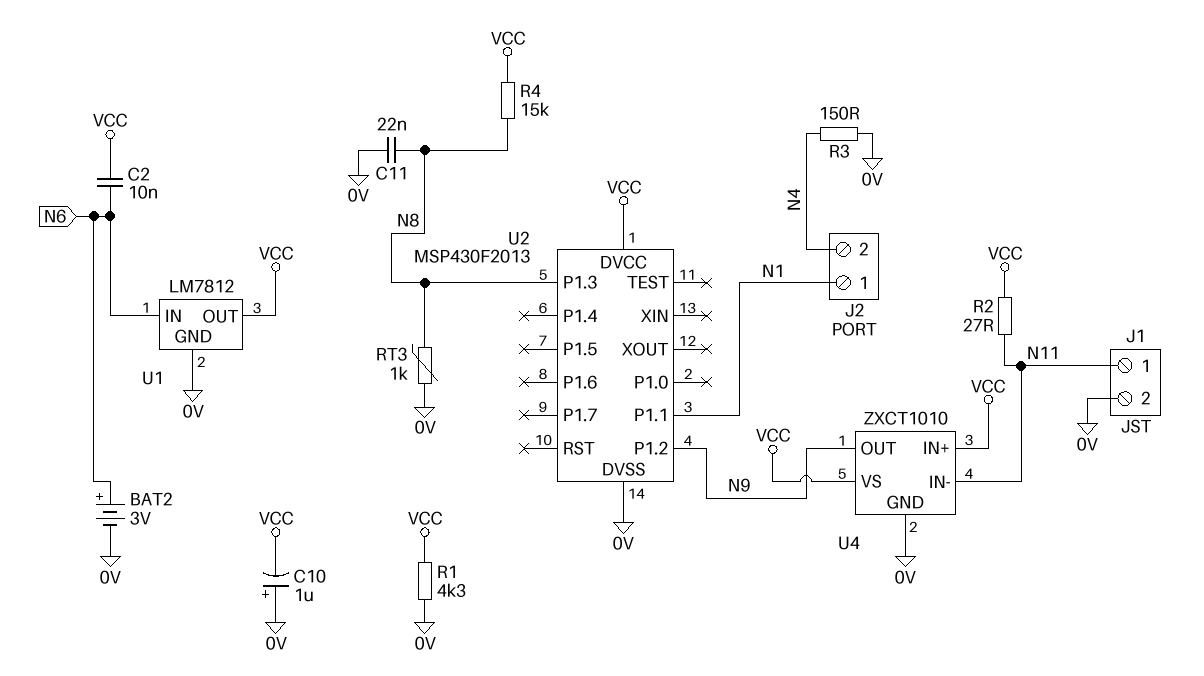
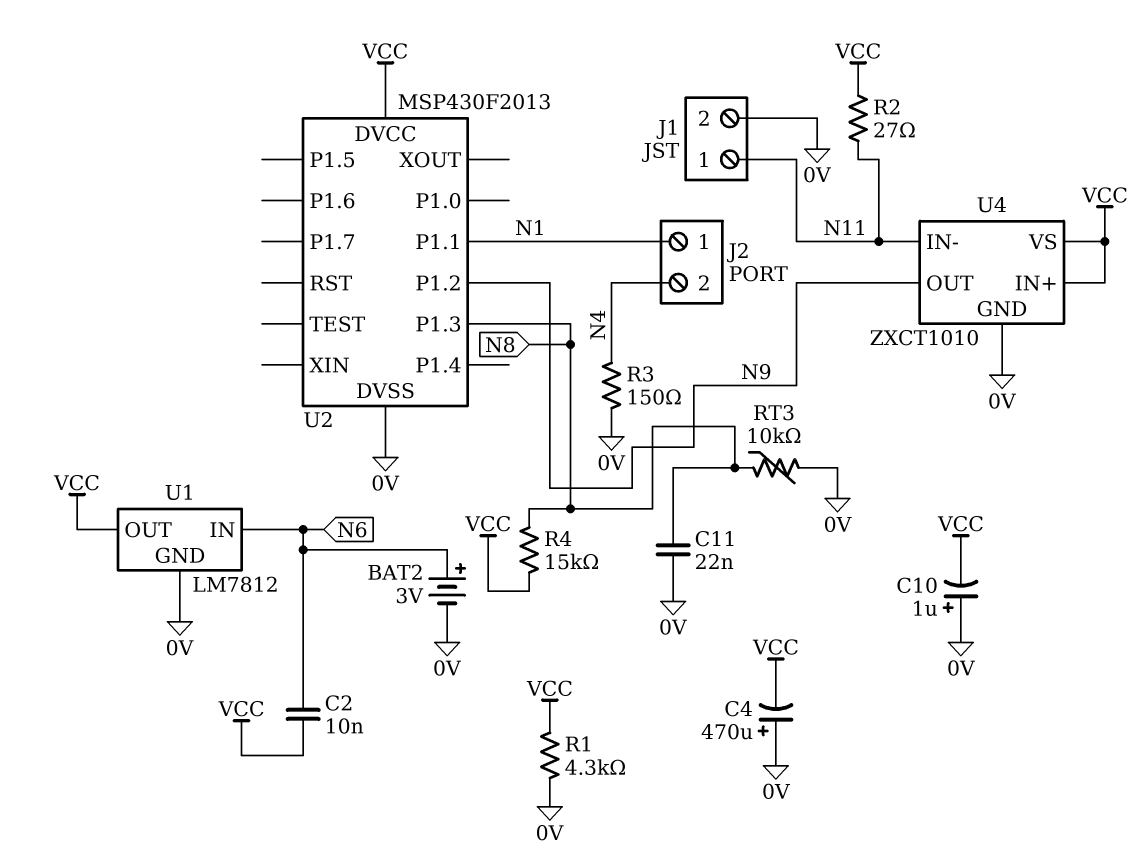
C4: none -> 470uF (plus 0V, minus VCC)
RT3: 1k (0V, N8) -> 10k (0V, N8)

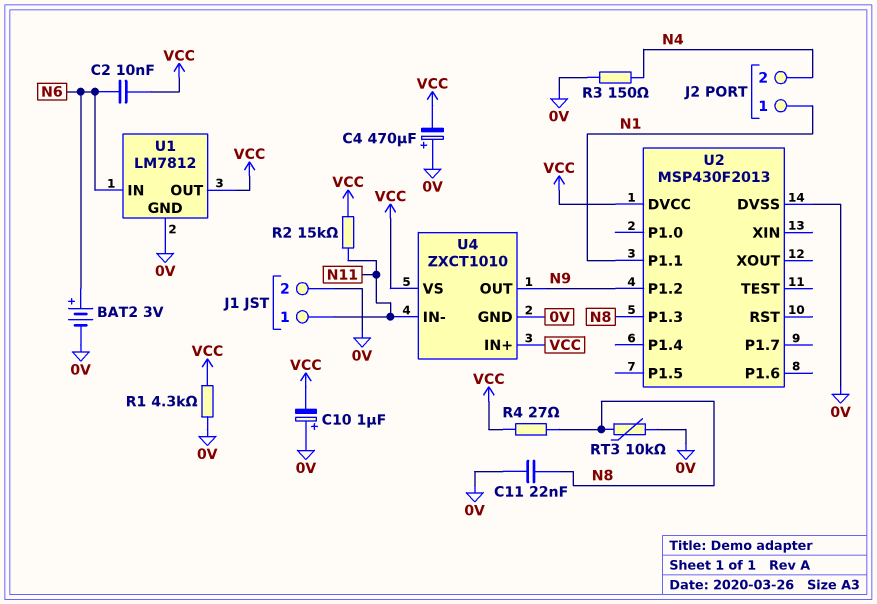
R2: 27 (N11, VCC) -> 15k (N11, VCC)
R4: 15k (N8, VCC) -> 27 (N8, VCC)

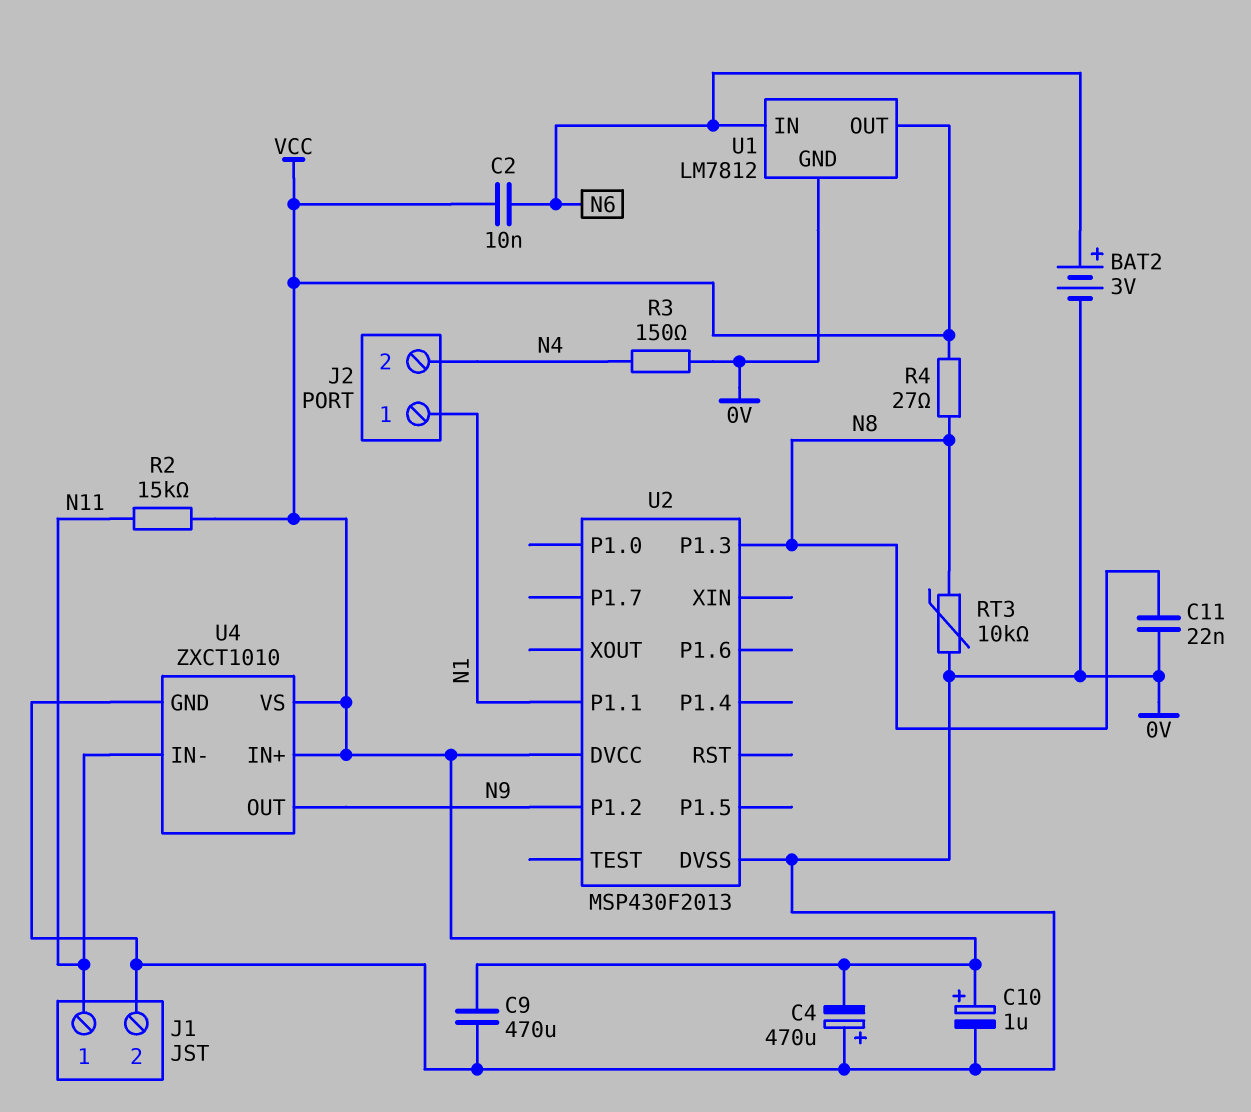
C9: none -> 470uF (0V, VCC)
C10: 1uF (plus 0V, minus VCC) -> 1uF (plus VCC, minus 0V)
R1: 4.3k (0V, VCC) -> none

